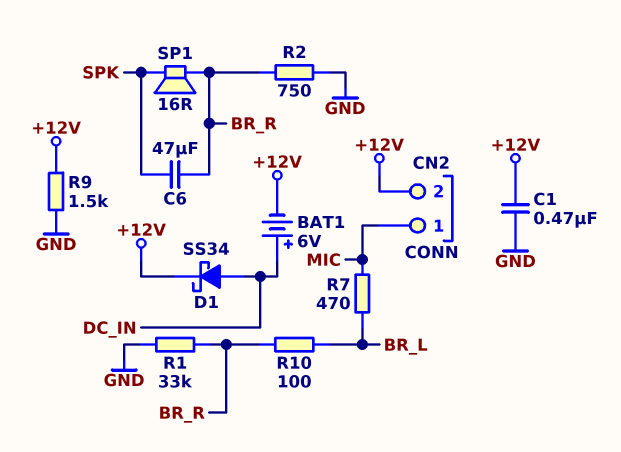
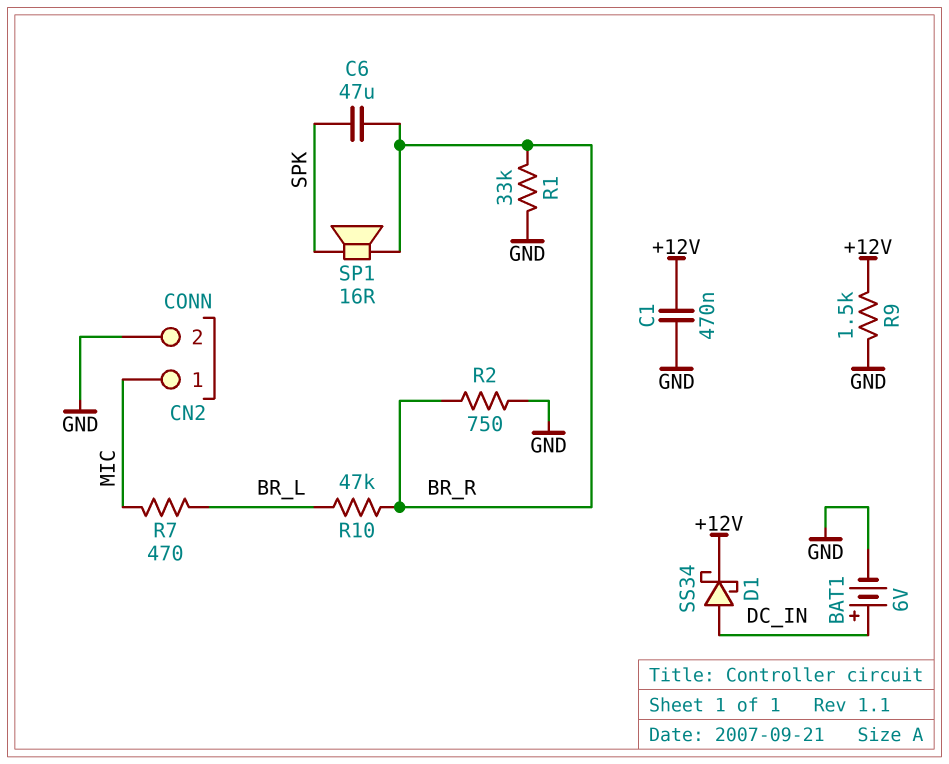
BAT1: 6V (plus DC_IN, minus +12V) -> 6V (plus DC_IN, minus GND)
CN2 pin 2: +12V -> GND
R10: 100 (BR_L, BR_R) -> 47k (BR_L, BR_R)

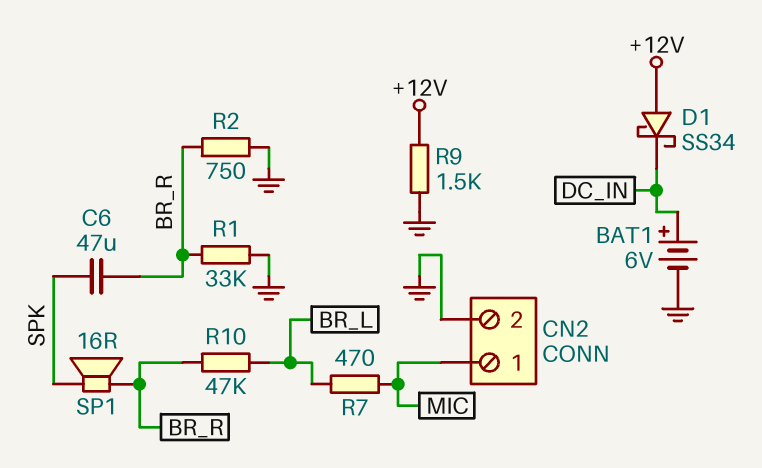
C1: 470nF (+12V, GND) -> none
D1: schottky SS34 (A DC_IN, K +12V) -> schottky SS34 (A +12V, K DC_IN)

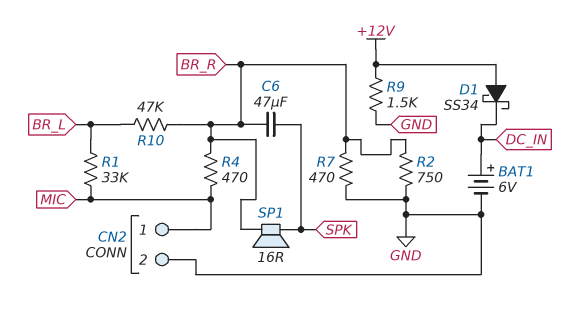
R1: 33k (BR_R, GND) -> 33k (BR_L, MIC)
R4: none -> 470 (BR_R, MIC)
R7: 470 (BR_L, MIC) -> 470 (BR_R, GND)

